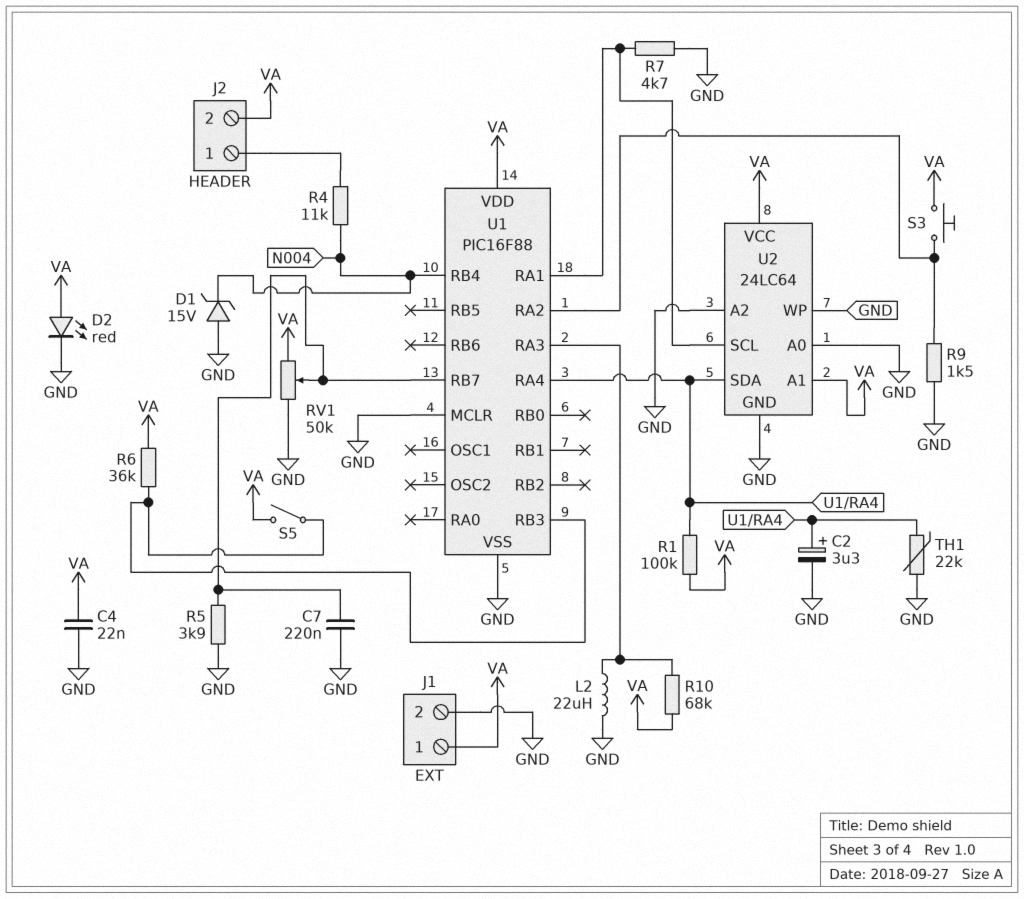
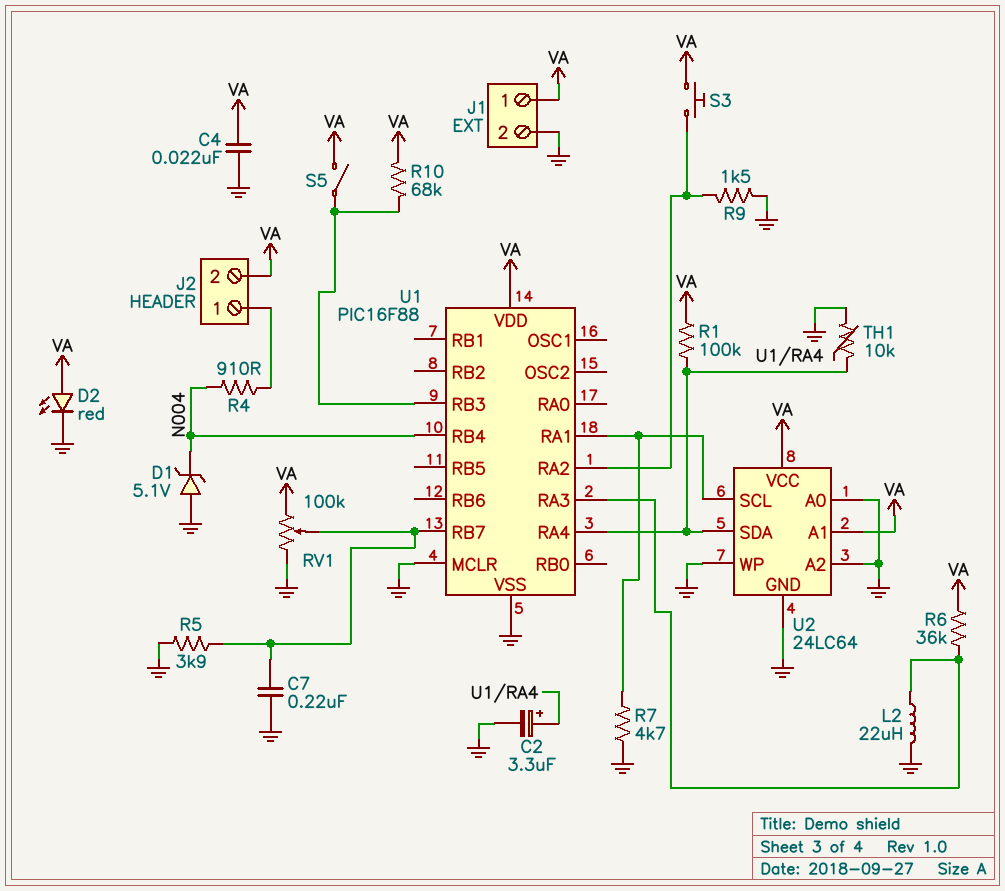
D1: zener 15V (A GND, K N004) -> zener 5.1V (A GND, K N004)
R4: 11k (J2/1, N004) -> 910 (J2/1, N004)
R6: 36k (U1/RB3, VA) -> 36k (U1/RA3, VA)
R10: 68k (U1/RA3, VA) -> 68k (U1/RB3, VA)
RV1: 50k (GND, VA, wiper U1/RB7) -> 100k (GND, VA, wiper U1/RB7)
TH1: 22k (GND, U1/RA4) -> 10k (GND, U1/RA4)

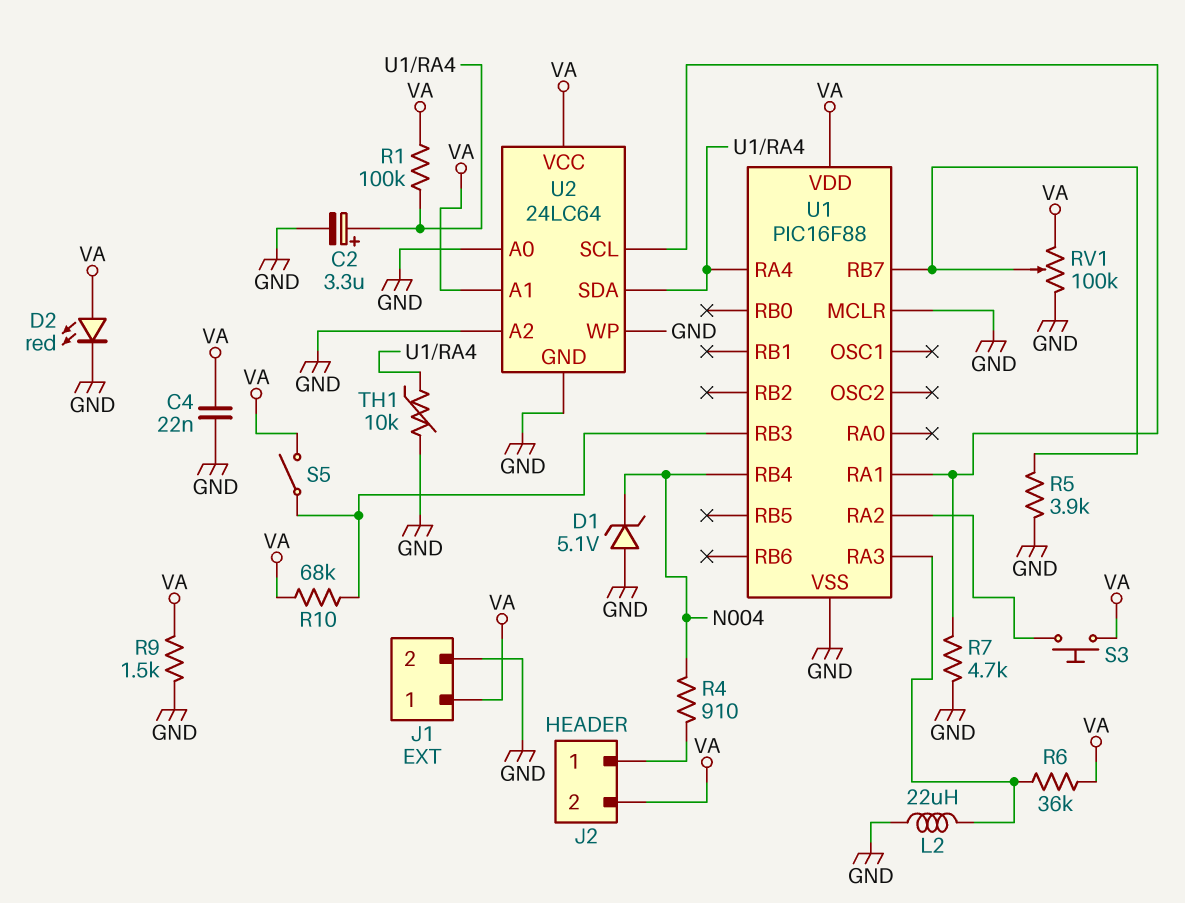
C7: 220nF (GND, U1/RB7) -> none
R9: 1.5k (GND, U1/RA2) -> 1.5k (GND, VA)

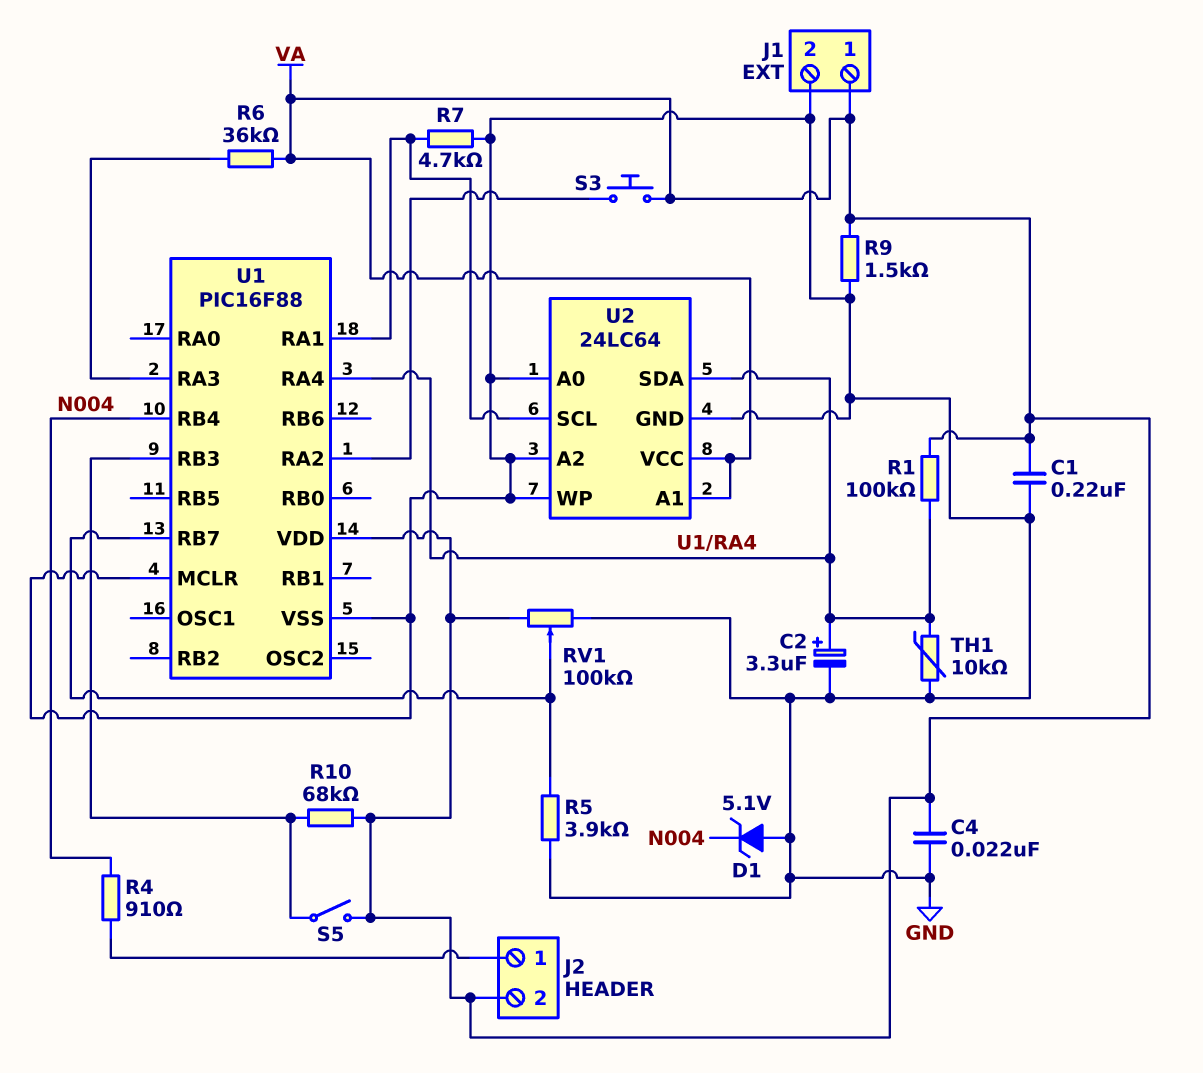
C1: none -> 220nF (GND, VA)
D2: LED red (A VA, K GND) -> none
L2: 22uH (GND, U1/RA3) -> none

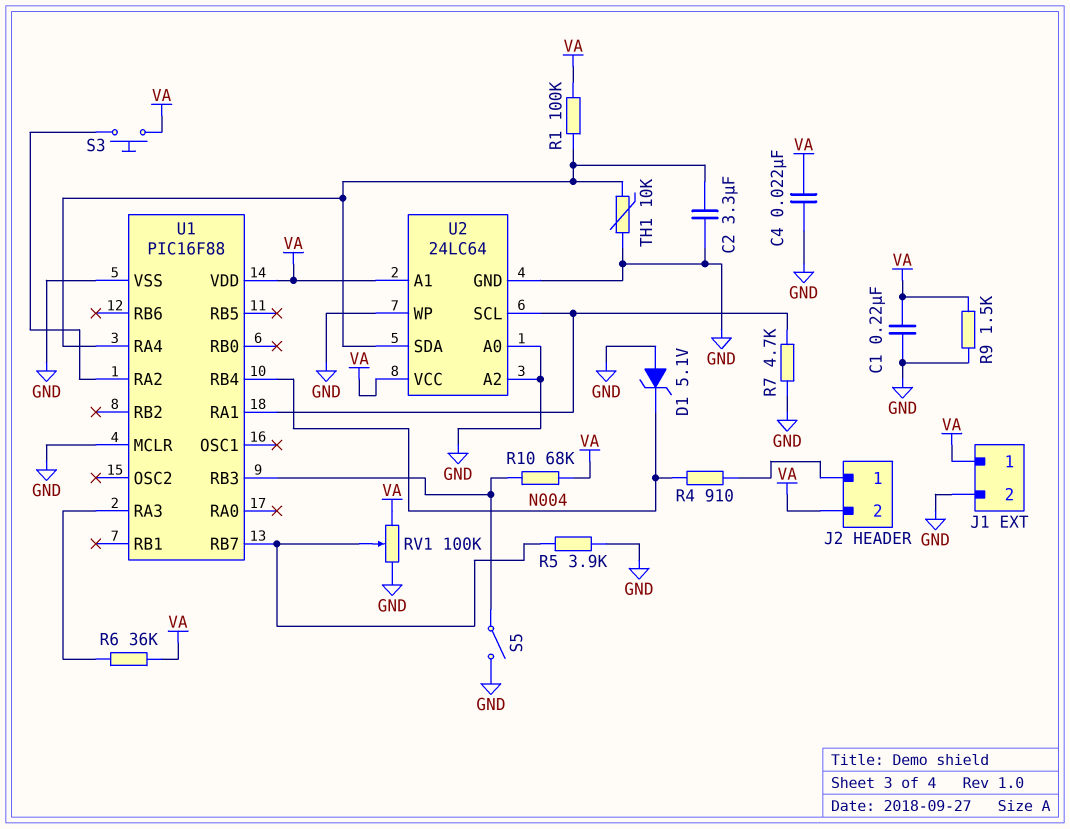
C2: 3.3uF (plus U1/RA4, minus GND) -> 3.3uF (GND, U1/RA4)
S5: switch (U1/RB3, VA) -> switch (GND, U1/RB3)

